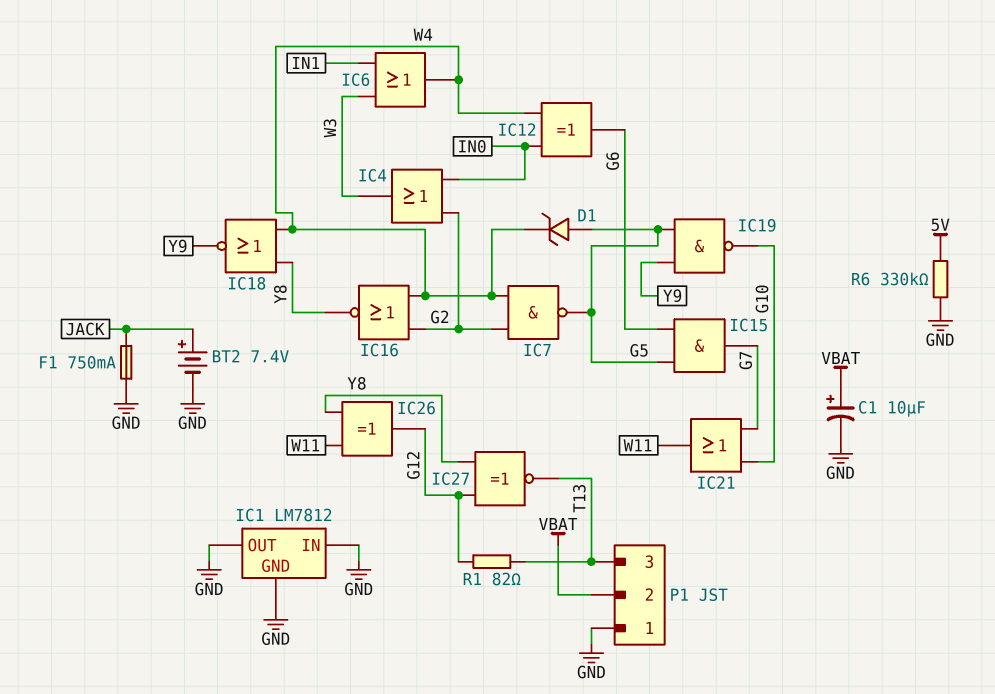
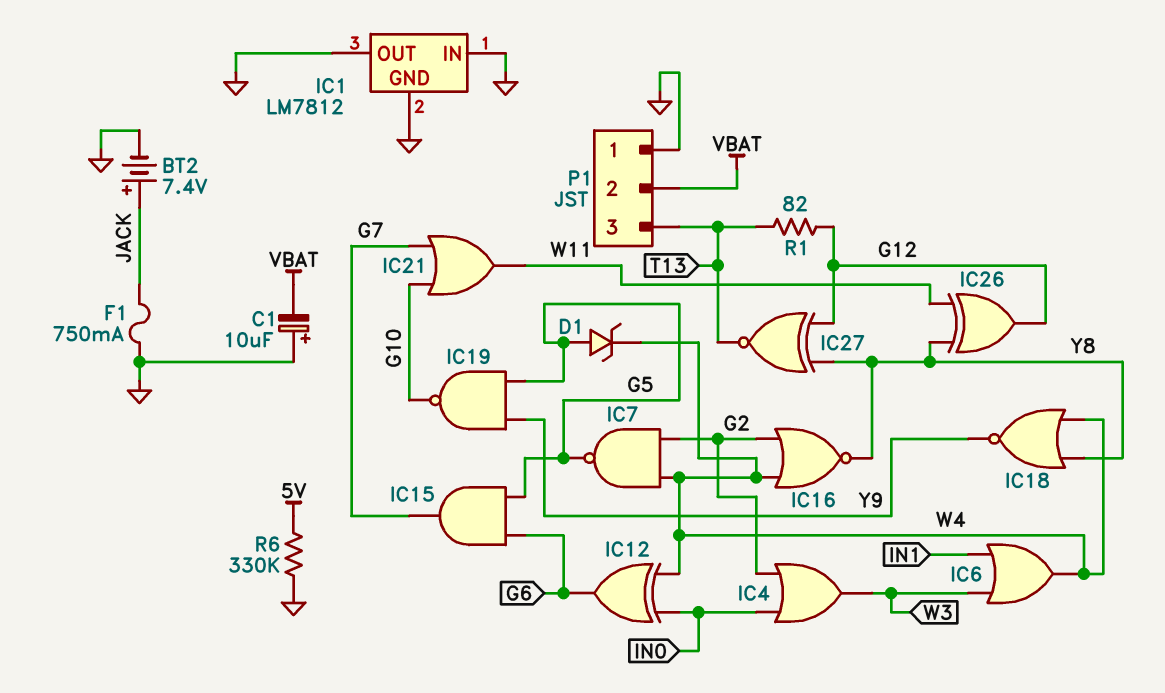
C1: 10uF (plus VBAT, minus GND) -> 10uF (plus GND, minus VBAT)

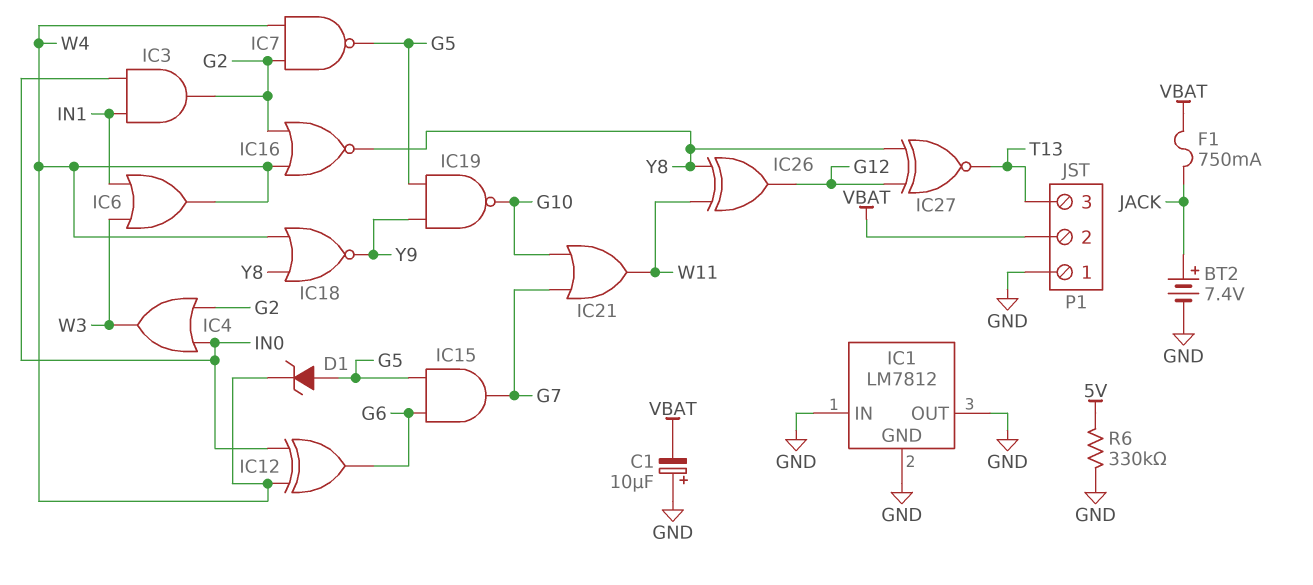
F1: 750mA (GND, JACK) -> 750mA (JACK, VBAT)
IC3: none -> AND (in IN0, in IN1, out G2)
R1: 82 (G12, T13) -> none

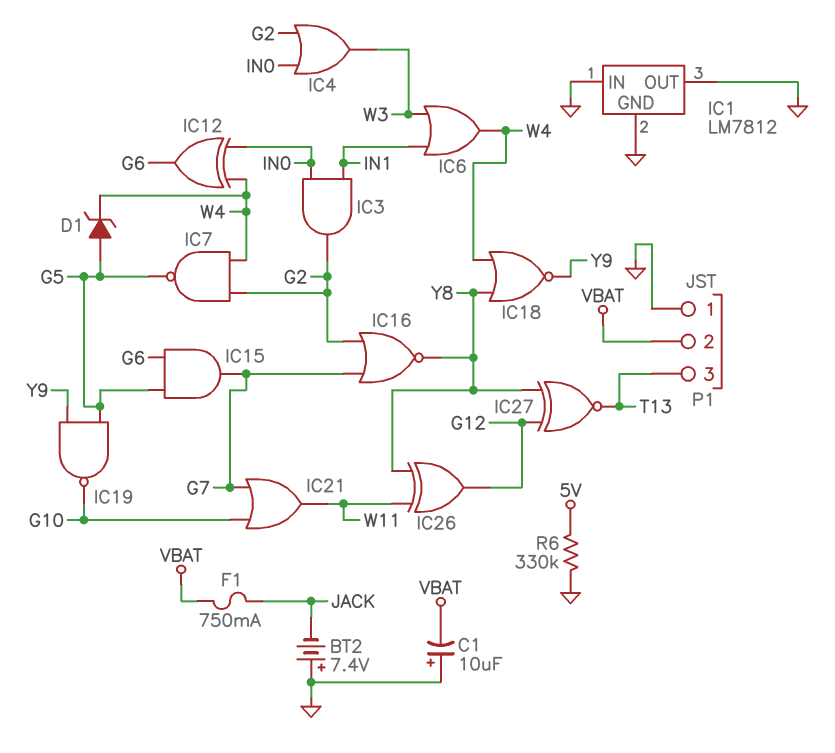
BT2: 7.4V (plus JACK, minus GND) -> 7.4V (plus GND, minus JACK)
IC16: NOR (in G2, in W4, out Y8) -> NOR (in G2, in G7, out Y8)

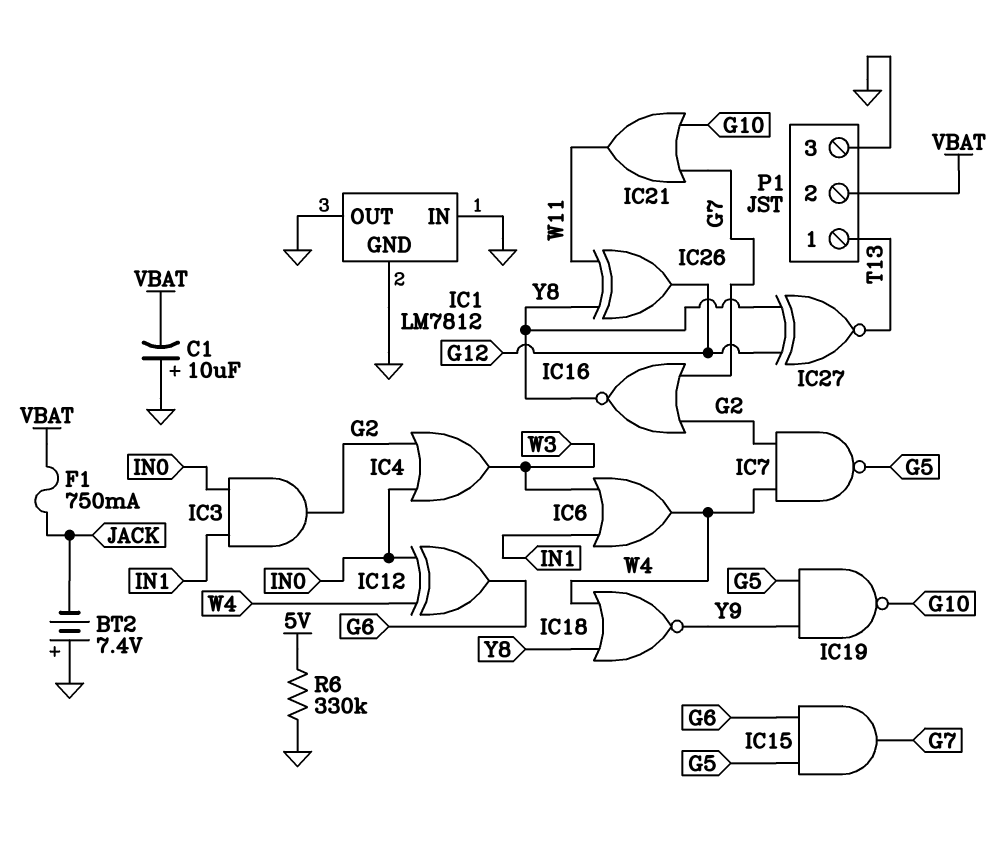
D1: zener (A G5, K W4) -> none
P1 pin 1: GND -> T13
P1 pin 3: T13 -> GND

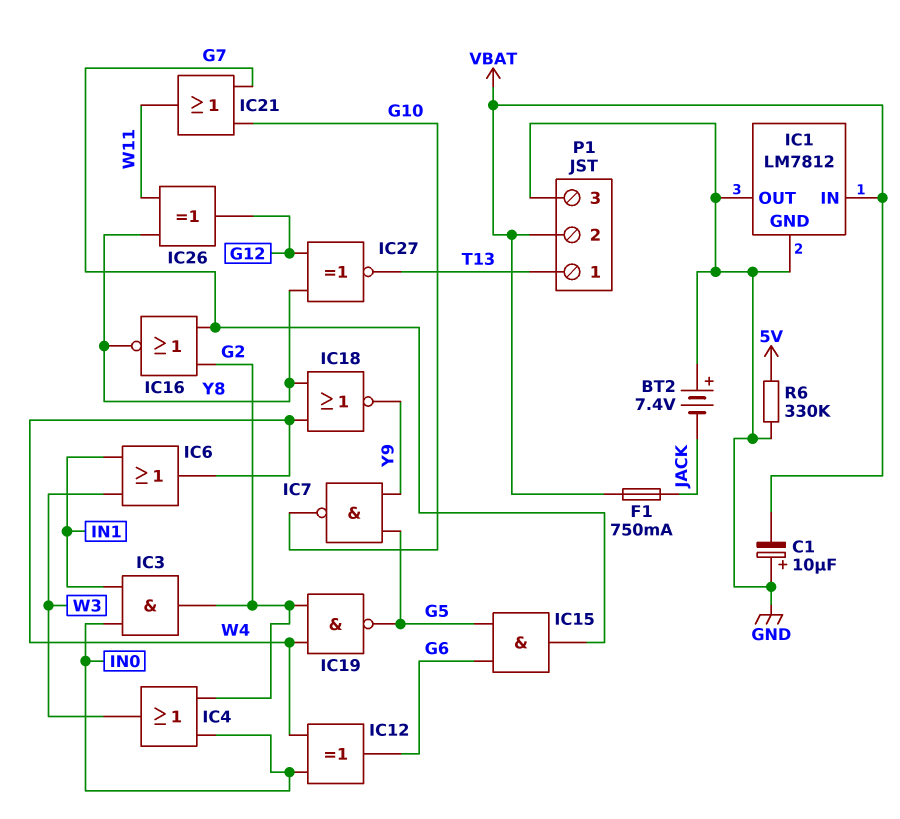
IC1 pin IN: GND -> VBAT
IC7: NAND (in G2, in W4, out G5) -> NAND (in G5, in Y9, out G10)
IC19: NAND (in G5, in Y9, out G10) -> NAND (in G2, in W4, out G5)

